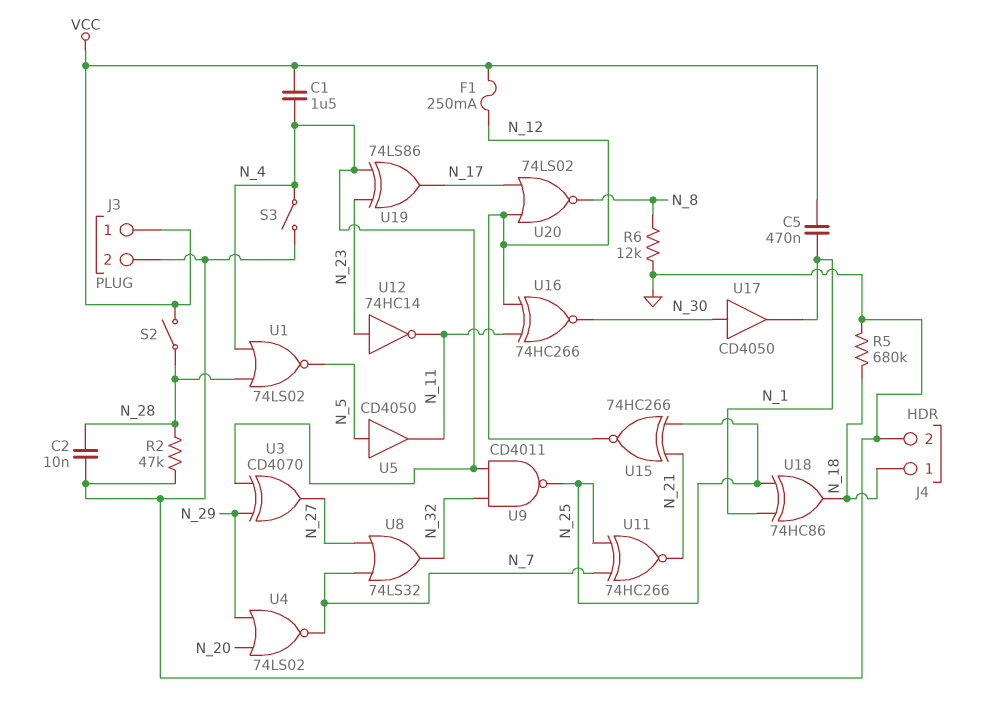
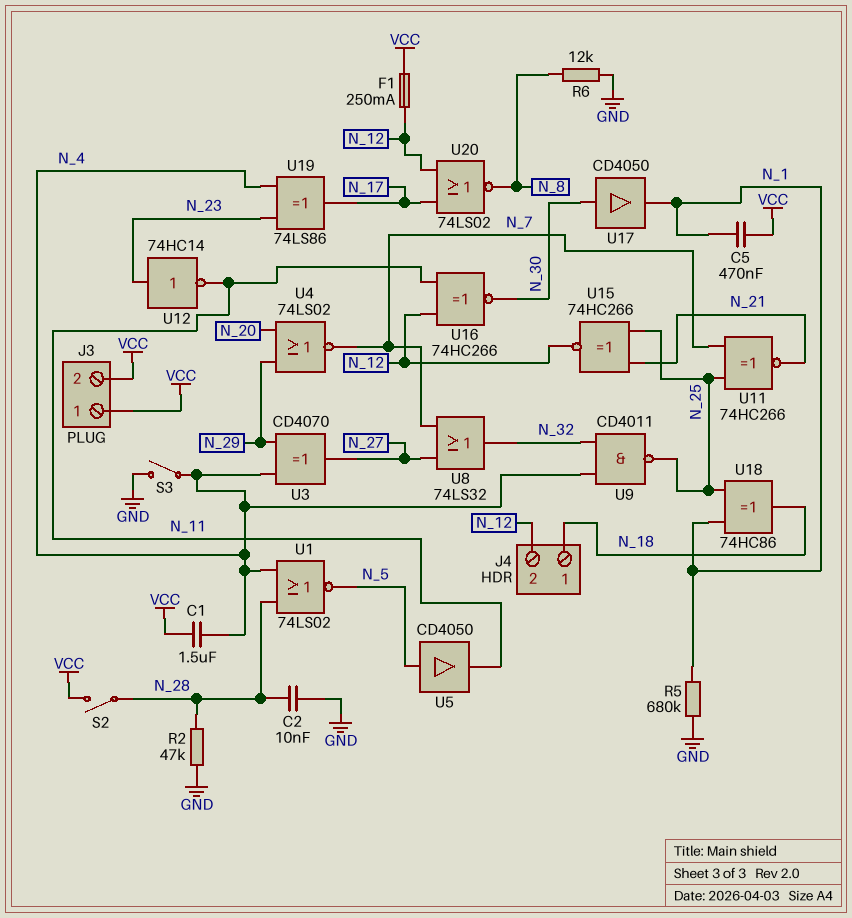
J3 pin 2: GND -> VCC
J4 pin 2: GND -> N_12
R5: 680k (GND, N_18) -> 680k (GND, N_1)

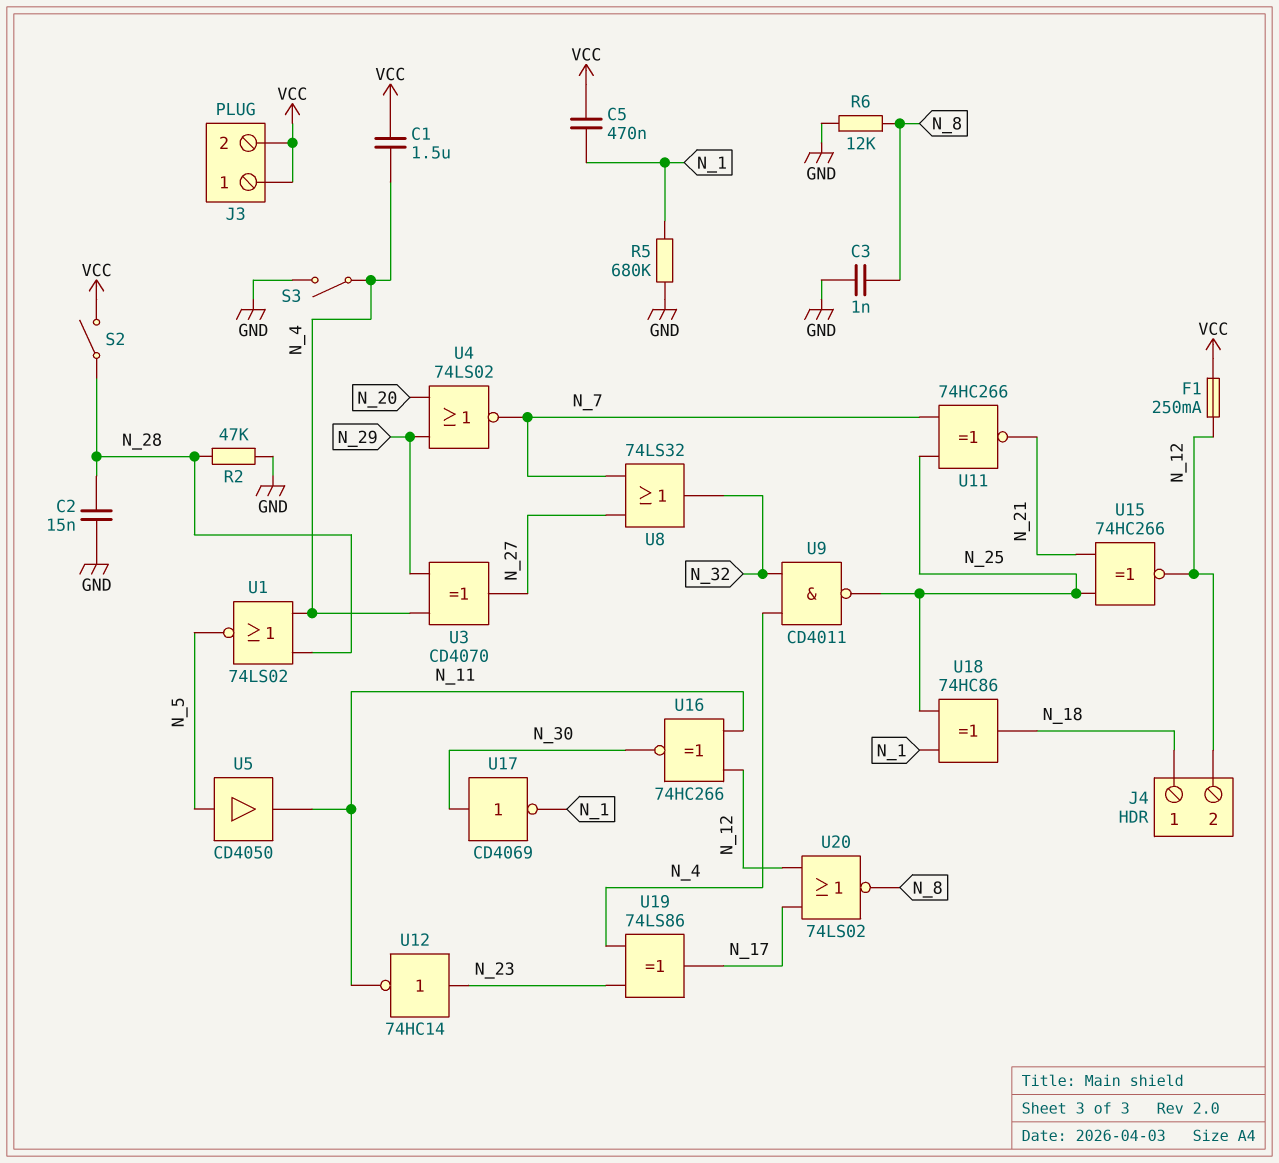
C2: 10nF (GND, N_28) -> 15nF (GND, N_28)
C3: none -> 1nF (GND, N_8)
U17: buffer CD4050 (in N_30, out N_1) -> NOT CD4069 (in N_30, out N_1)

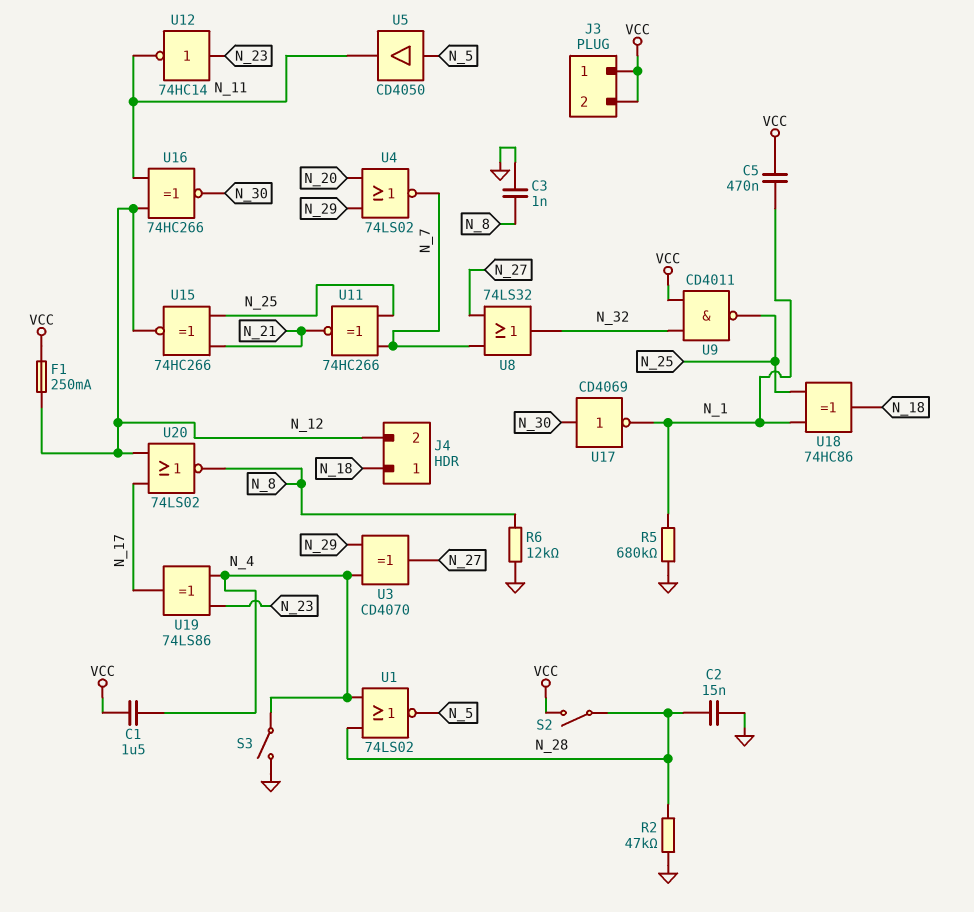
U9: NAND CD4011 (in N_4, in N_32, out N_25) -> NAND CD4011 (in N_32, in VCC, out N_25)

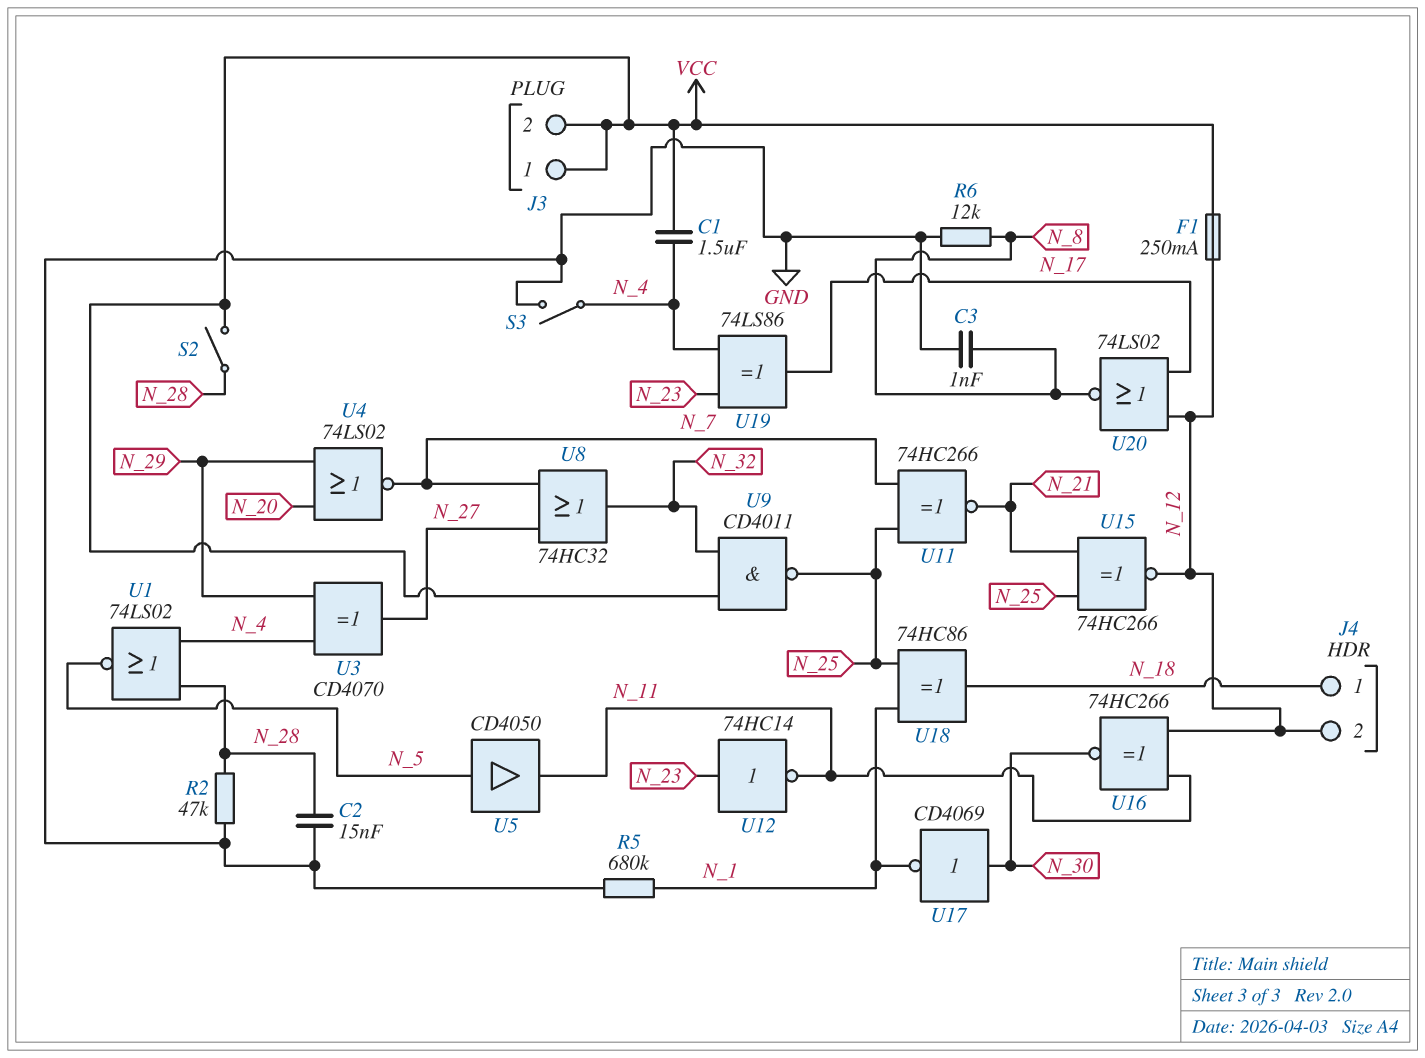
C5: 470nF (N_1, VCC) -> none
U8: OR 74LS32 (in N_7, in N_27, out N_32) -> OR 74HC32 (in N_7, in N_27, out N_32)

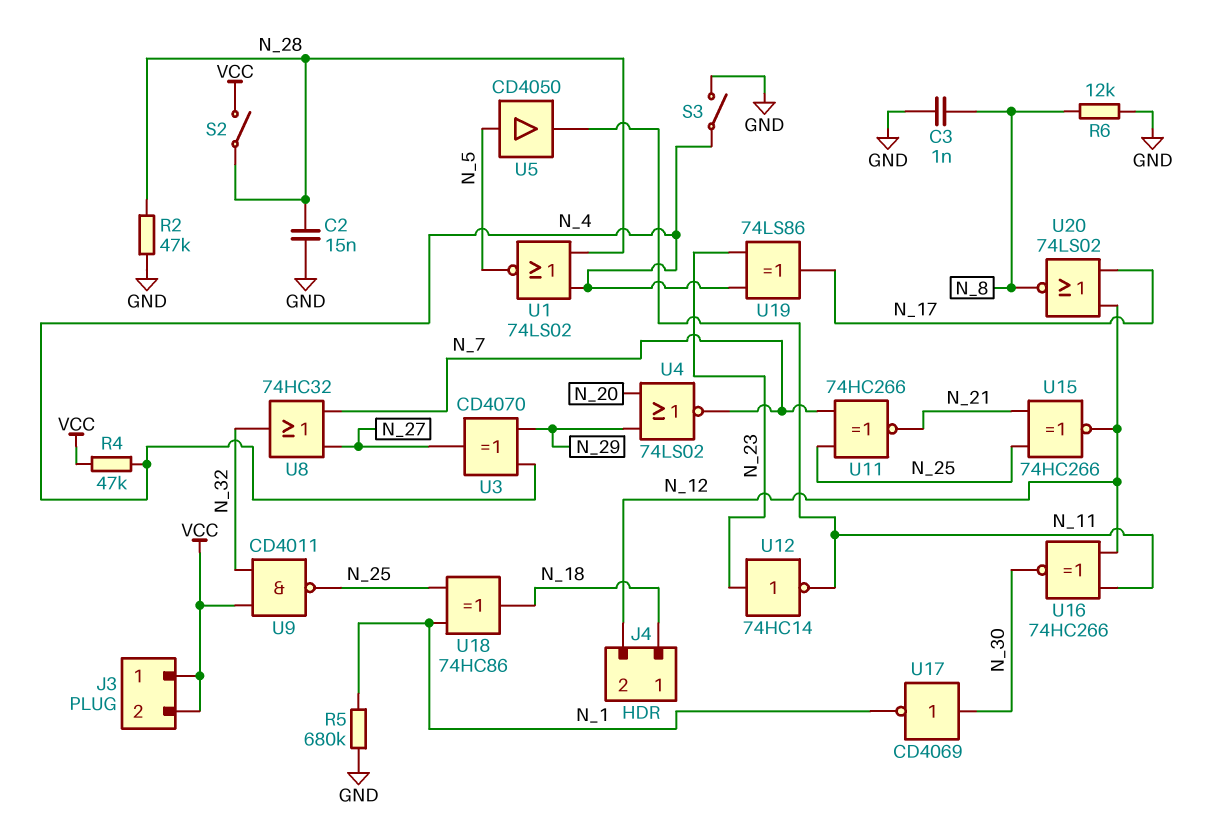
C1: 1.5uF (N_4, VCC) -> none
F1: 250mA (N_12, VCC) -> none
R4: none -> 47k (N_4, VCC)

